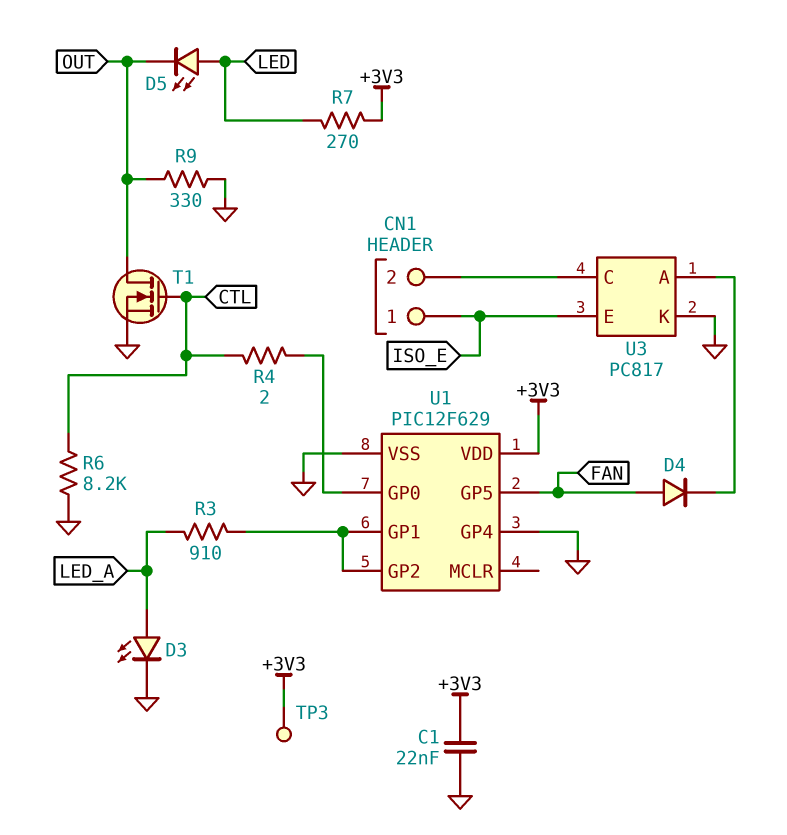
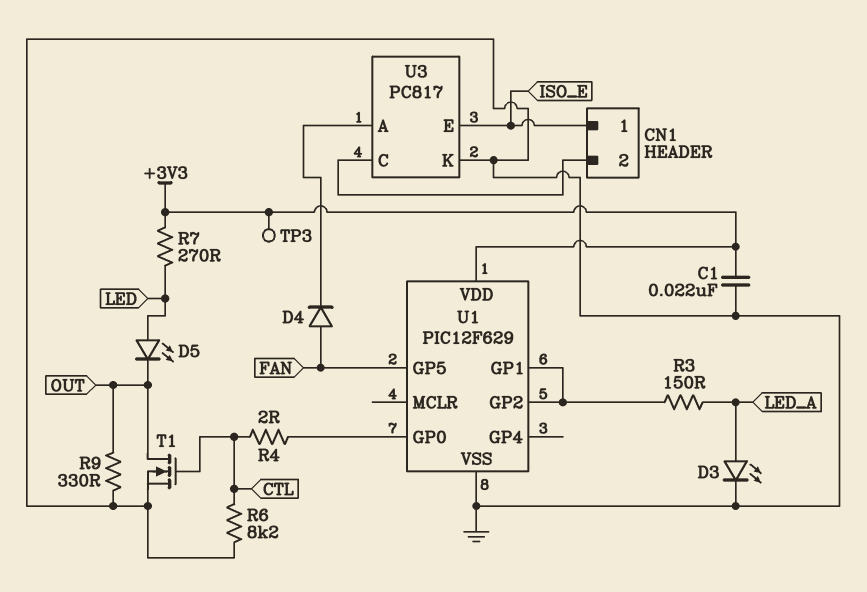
R3: 910 (LED_A, U1/GP1) -> 150 (LED_A, U1/GP1)
U1 pin GP4: GND -> none

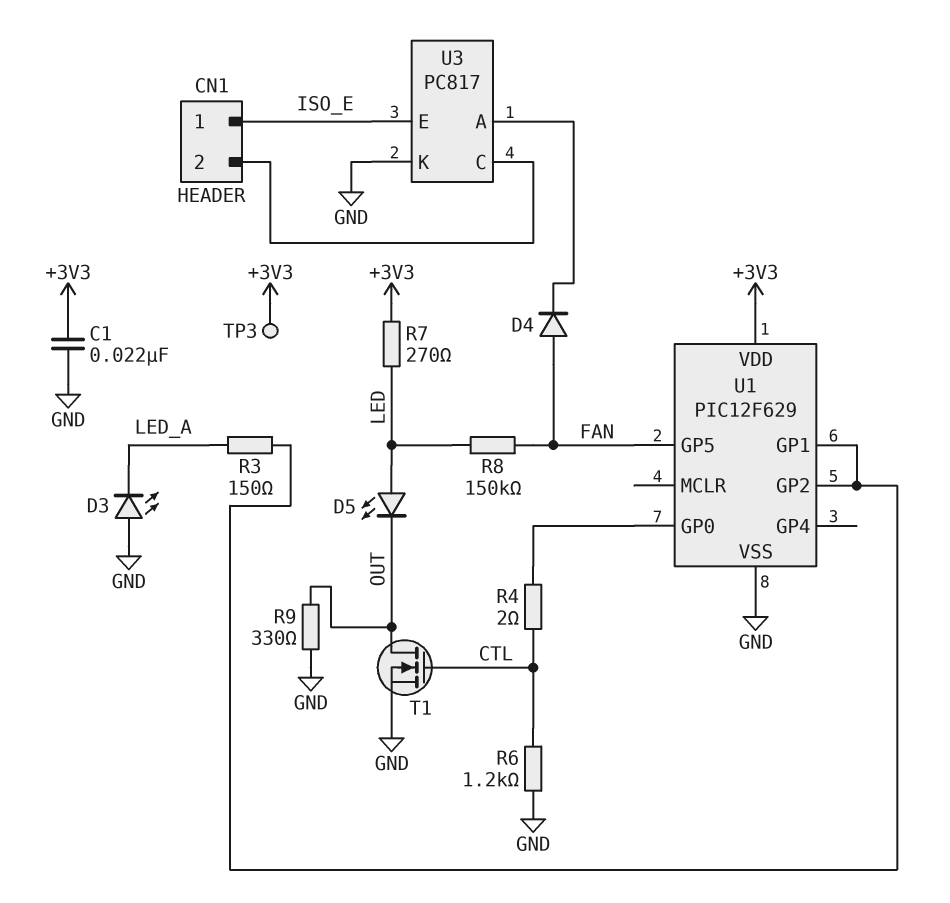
D3: LED (A LED_A, K GND) -> LED (A GND, K LED_A)
R6: 8.2k (CTL, GND) -> 1.2k (CTL, GND)
R8: none -> 150k (FAN, LED)

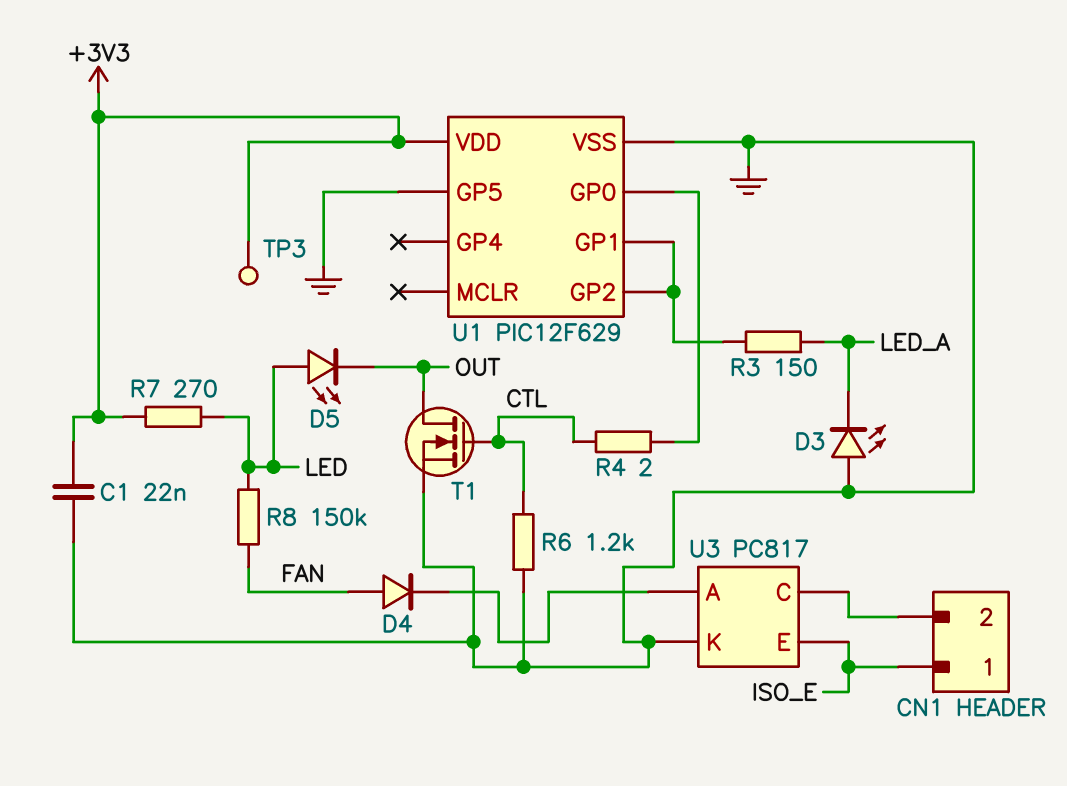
R9: 330 (GND, OUT) -> none
U1 pin GP5: FAN -> GND

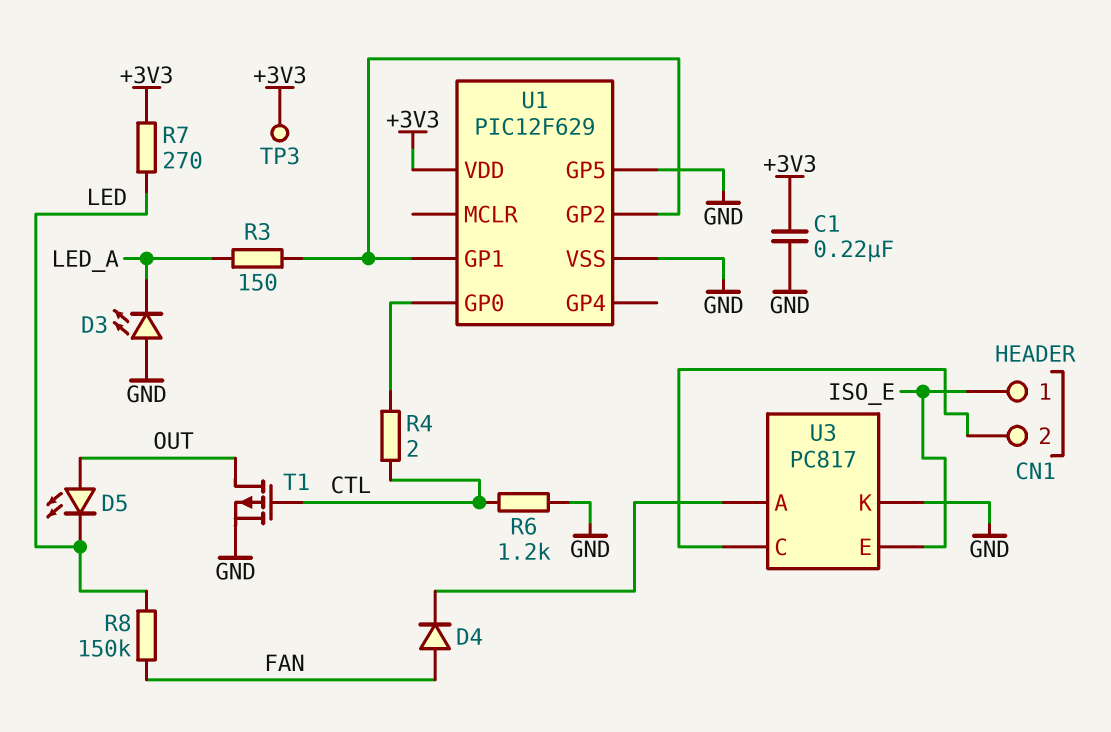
C1: 22nF (+3V3, GND) -> 220nF (+3V3, GND)
D5: LED (A LED, K OUT) -> LED (A OUT, K LED)
T1: NMOS (G CTL, D OUT, S GND) -> PMOS (G CTL, D OUT, S GND)

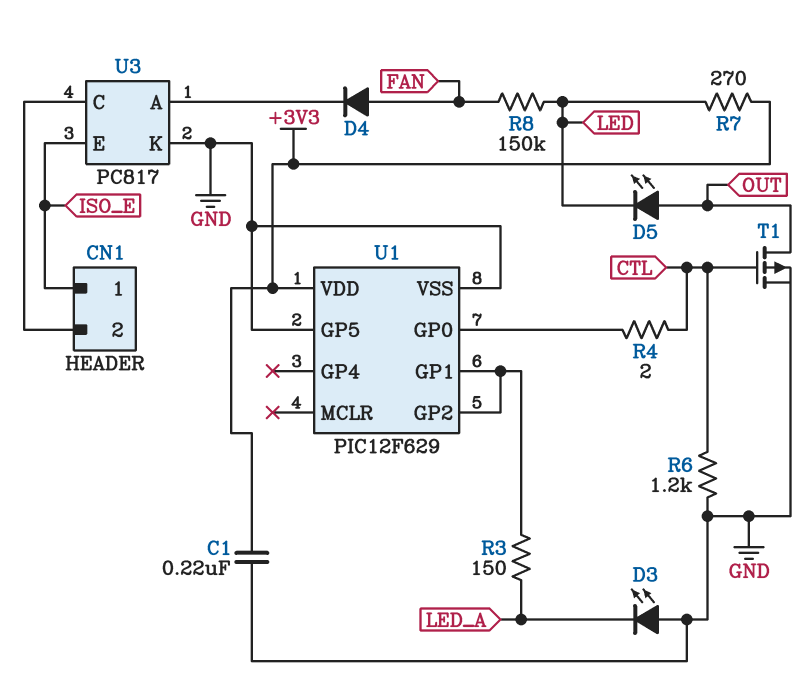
TP3: test point (+3V3) -> none

